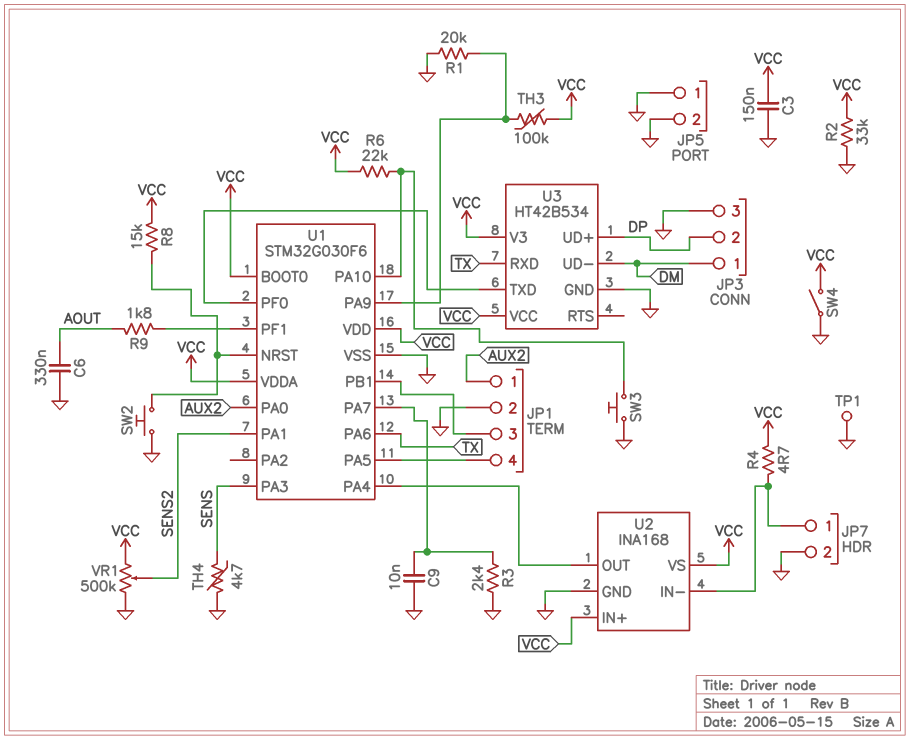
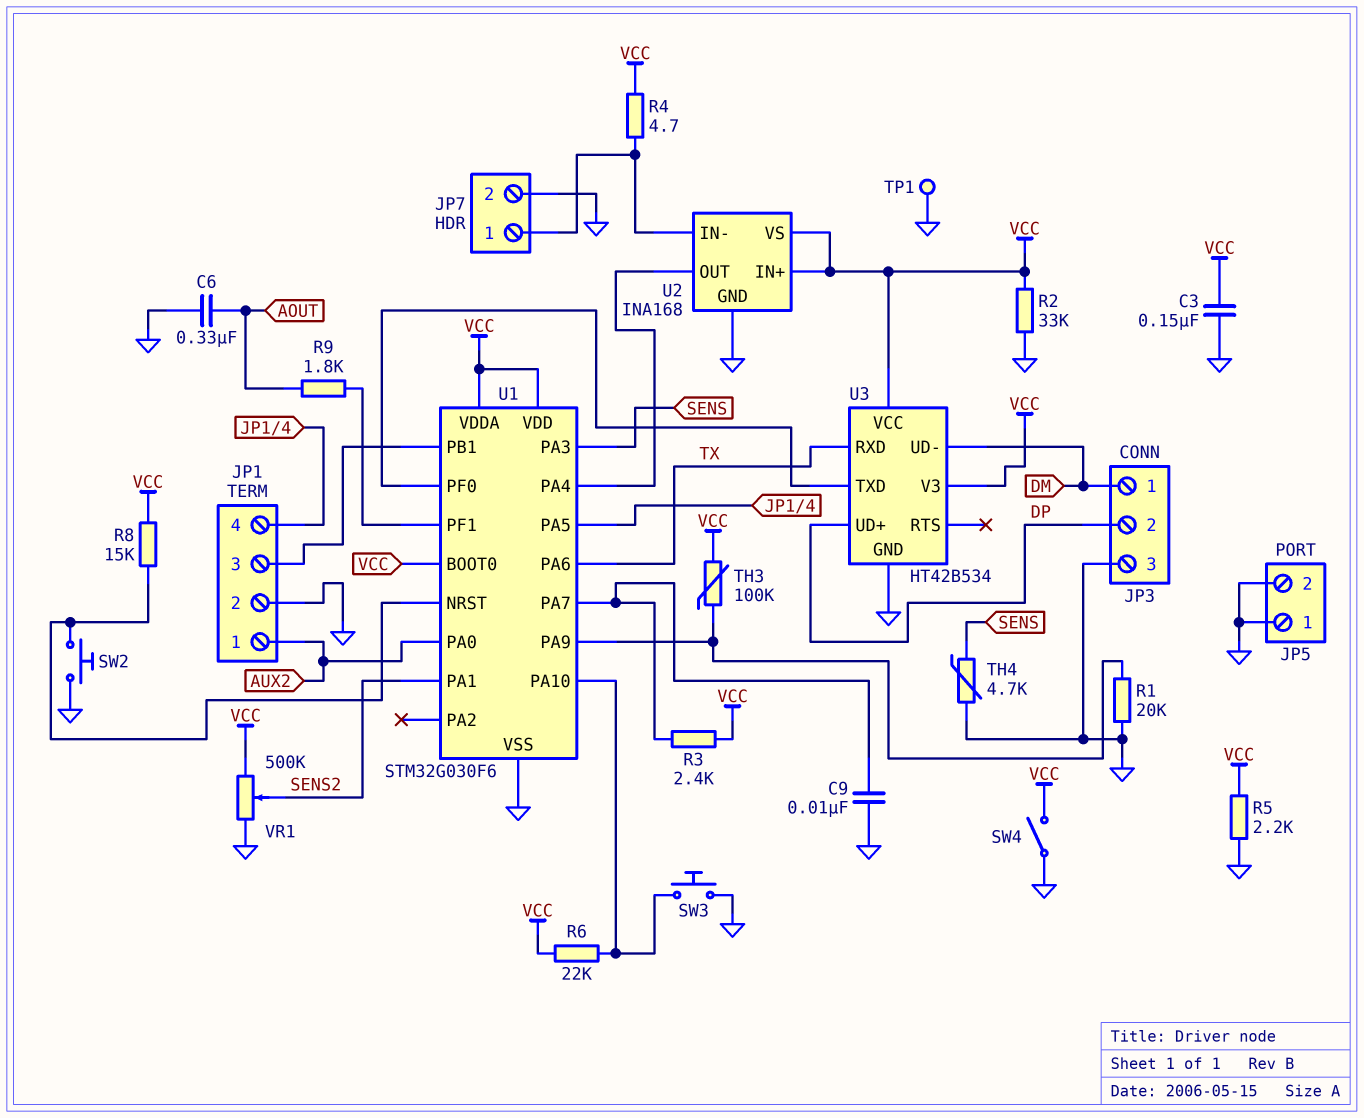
R3: 2.4k (GND, U1/PA7) -> 2.4k (U1/PA7, VCC)
R5: none -> 2.2k (GND, VCC)

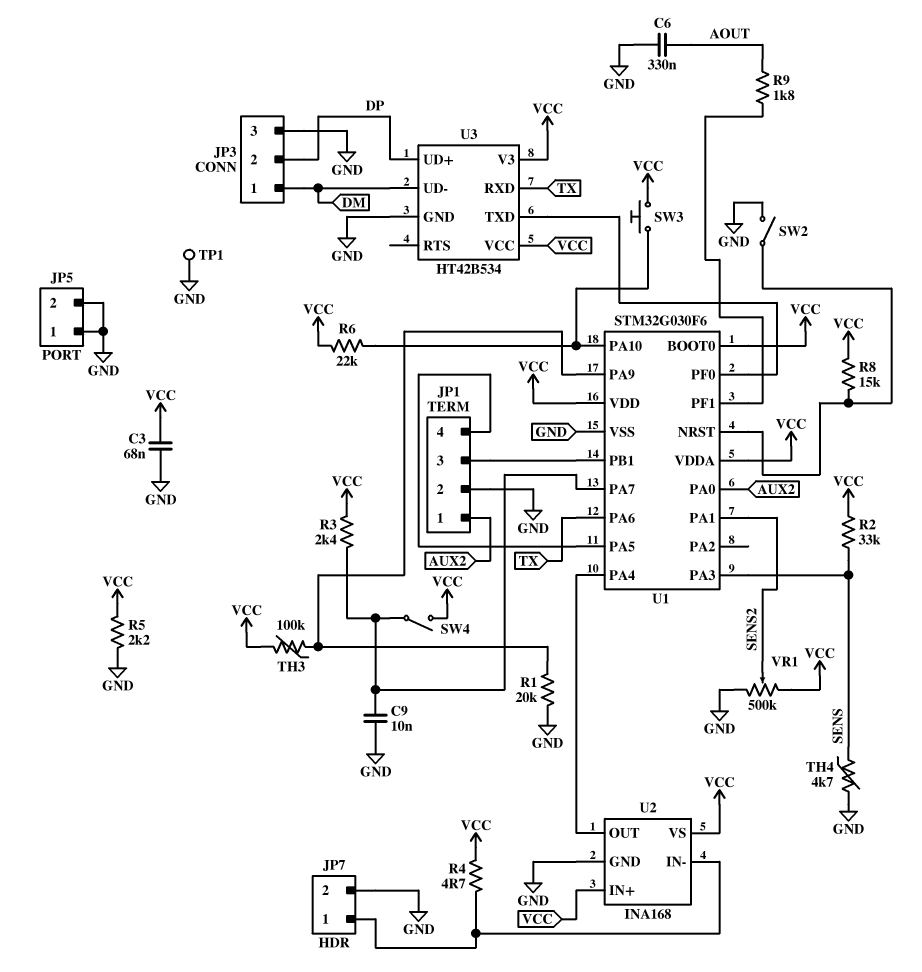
C3: 150nF (GND, VCC) -> 68nF (GND, VCC)
R2: 33k (GND, VCC) -> 33k (SENS, VCC)
SW2: button (GND, U1/NRST) -> switch (GND, U1/NRST)
SW3: button (GND, U1/PA10) -> button (U1/PA10, VCC)
SW4: switch (GND, VCC) -> switch (U1/PA7, VCC)

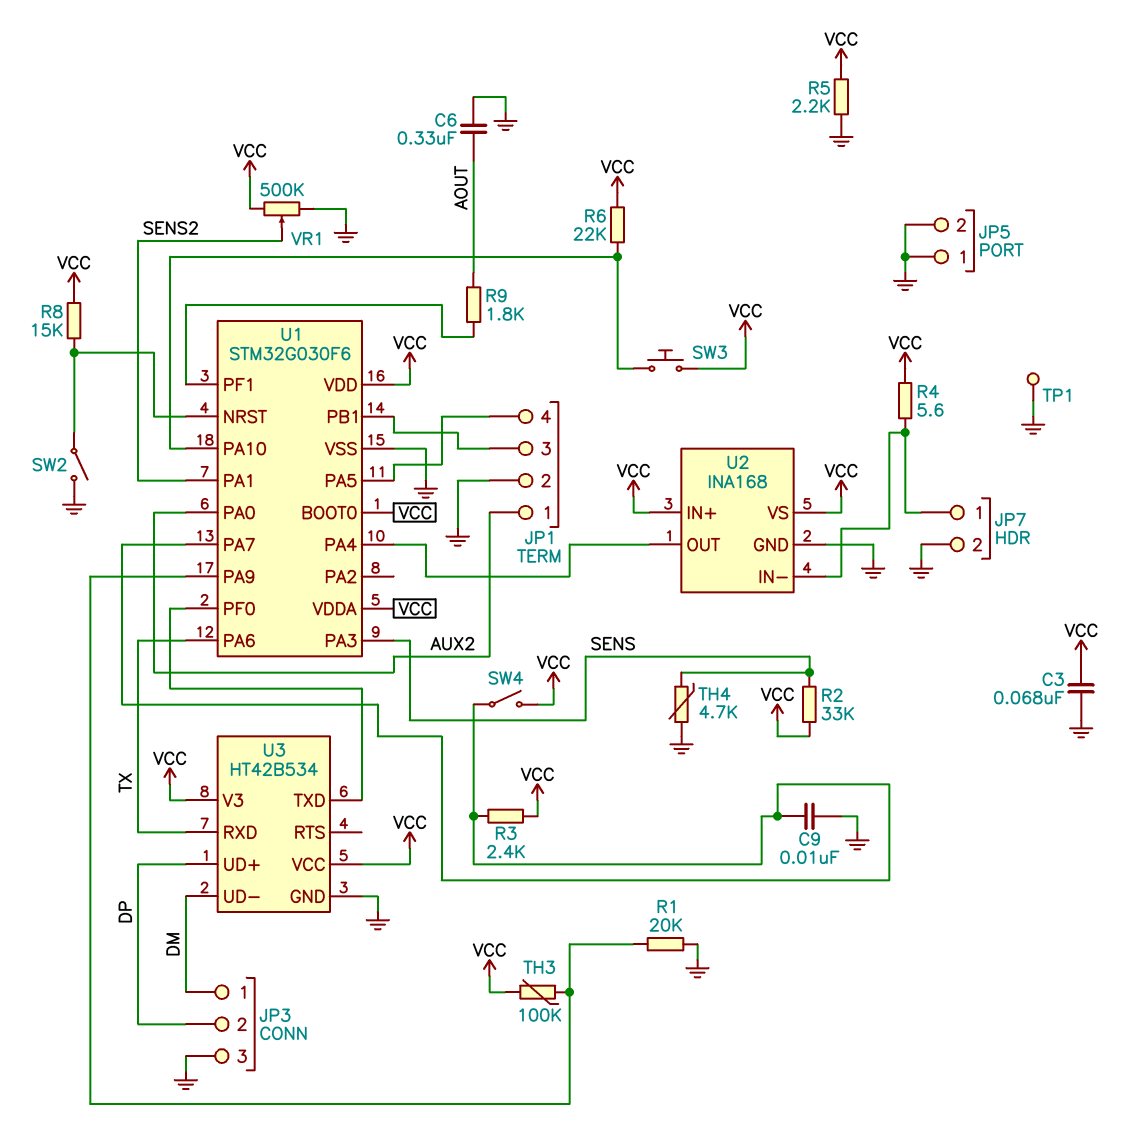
R4: 4.7 (JP7/1, VCC) -> 5.6 (JP7/1, VCC)

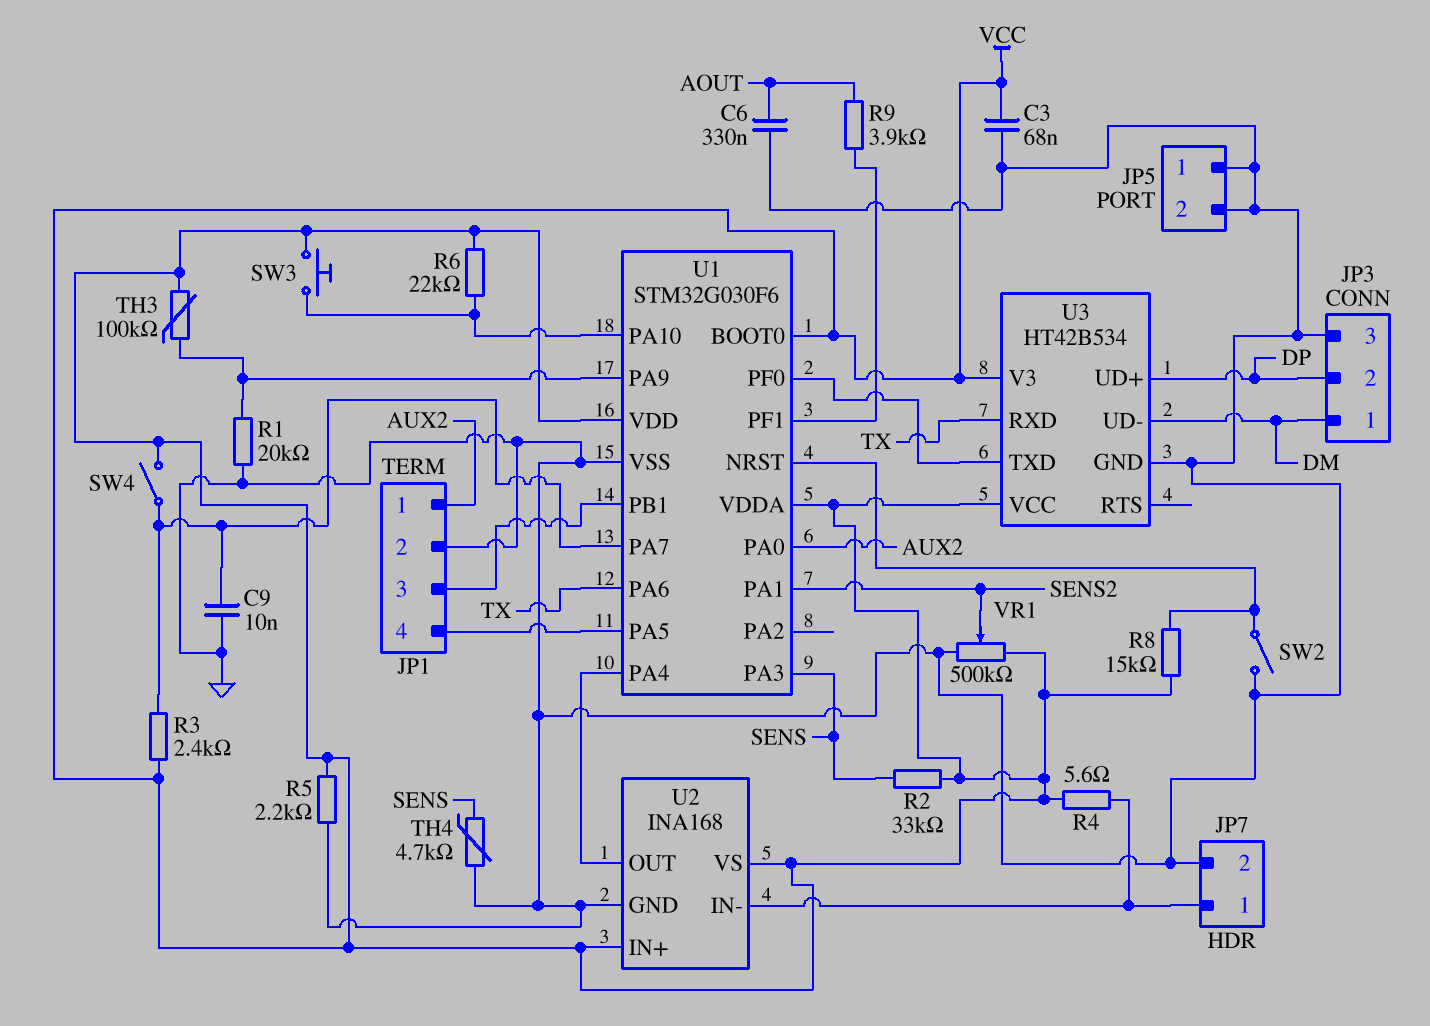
R9: 1.8k (AOUT, U1/PF1) -> 3.9k (AOUT, U1/PF1)
TP1: test point (GND) -> none

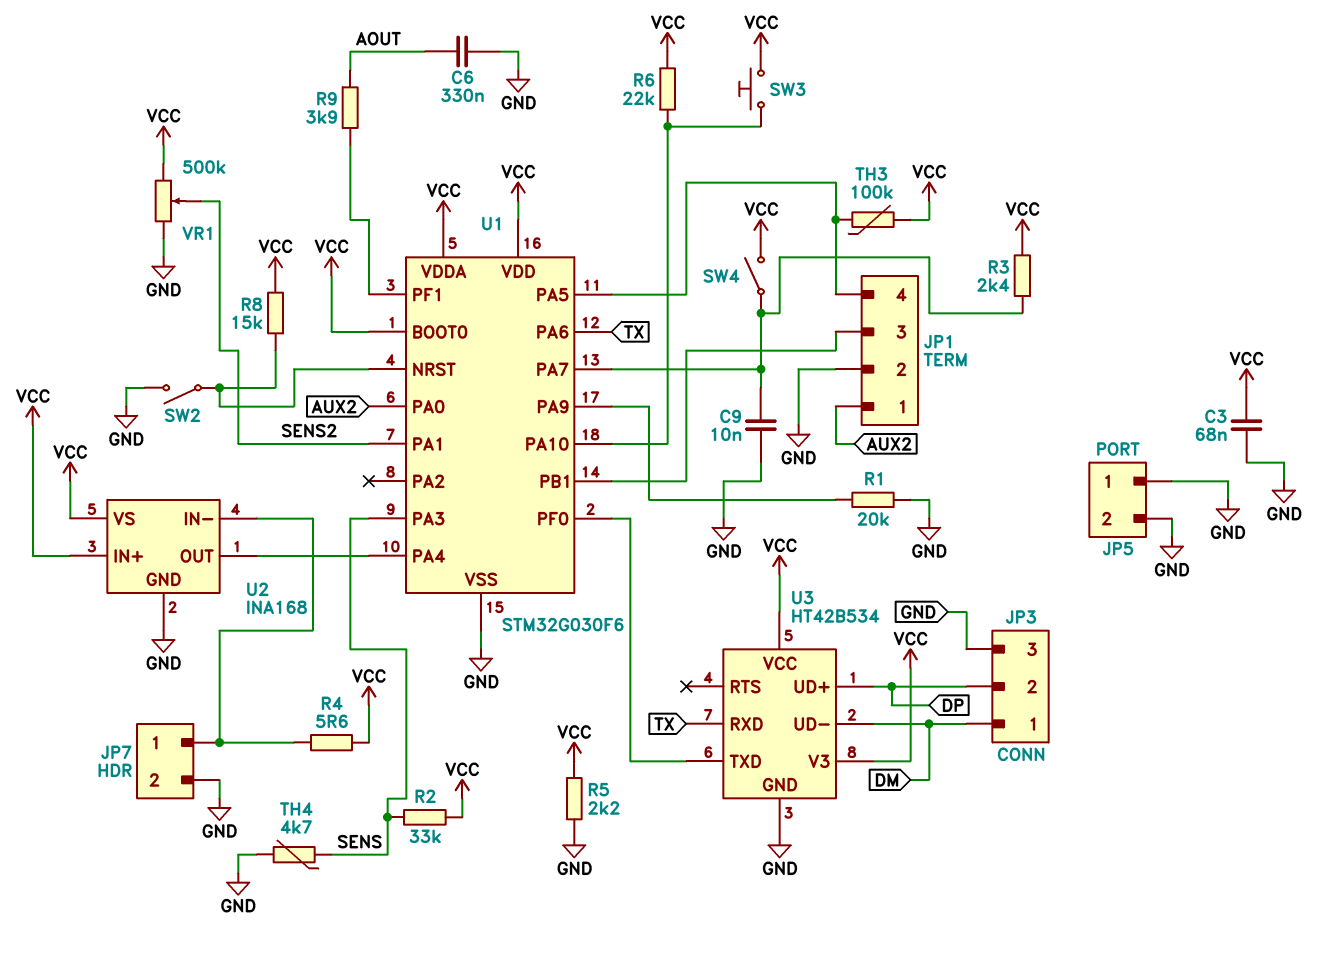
TH3: 100k (U1/PA9, VCC) -> 100k (JP1/4, VCC)

